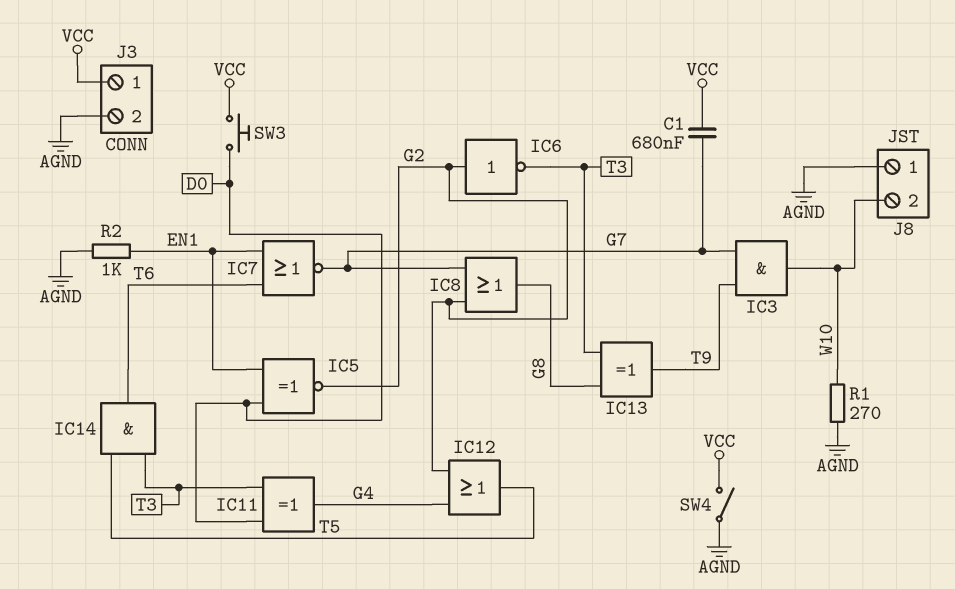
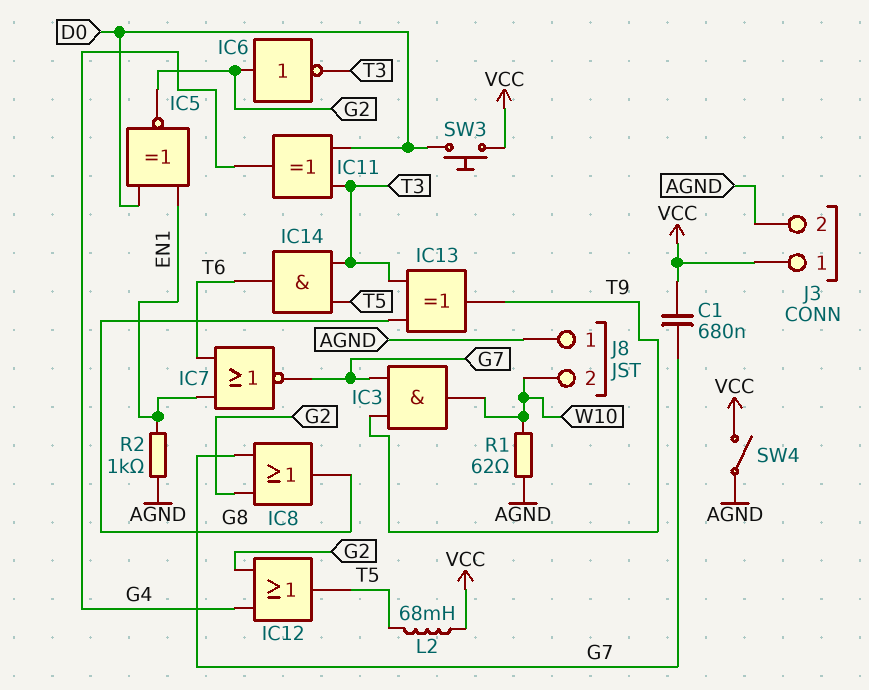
L2: none -> 68mH (T5, VCC)
R1: 270 (AGND, W10) -> 62 (AGND, W10)

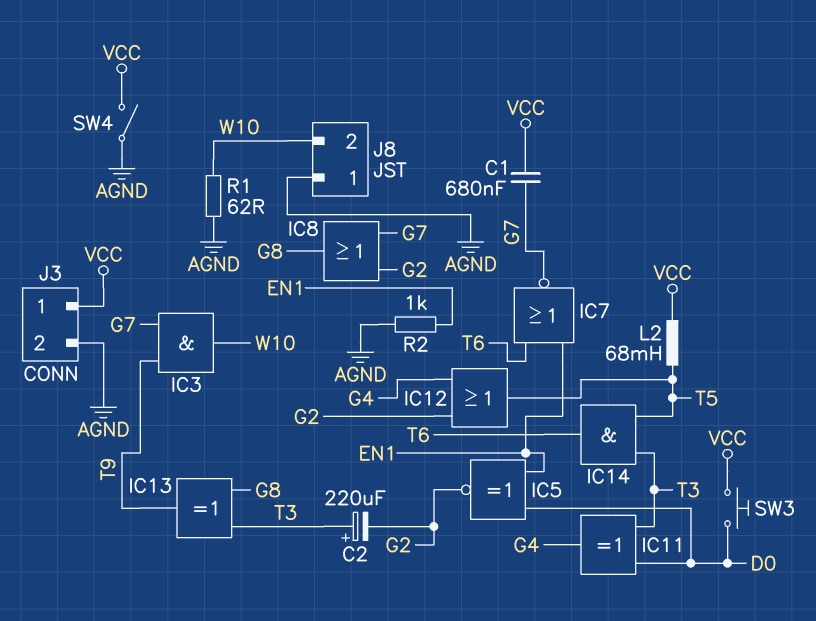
C2: none -> 220uF (plus T3, minus G2)
IC6: NOT (in G2, out T3) -> none

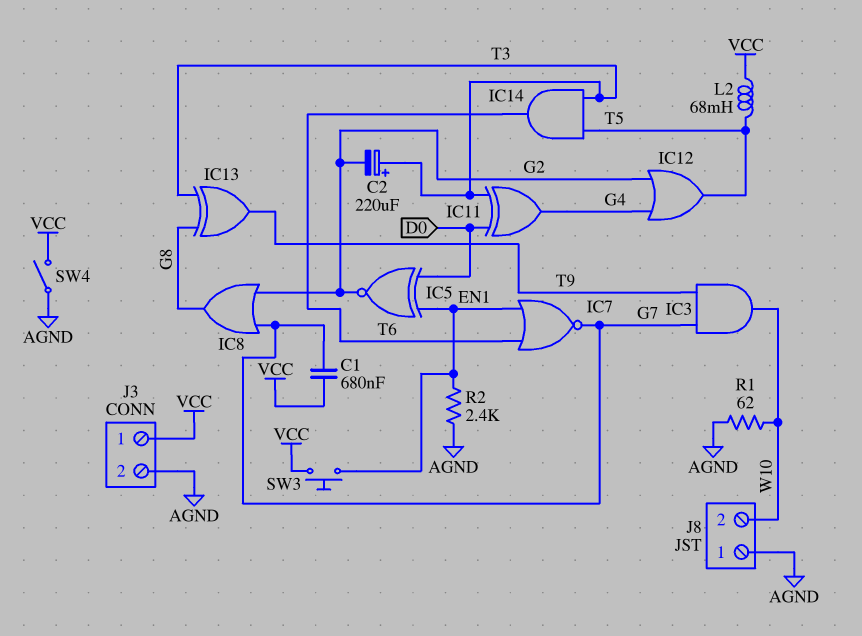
R2: 1k (AGND, EN1) -> 2.4k (AGND, EN1)
SW3: button (D0, VCC) -> button (EN1, VCC)

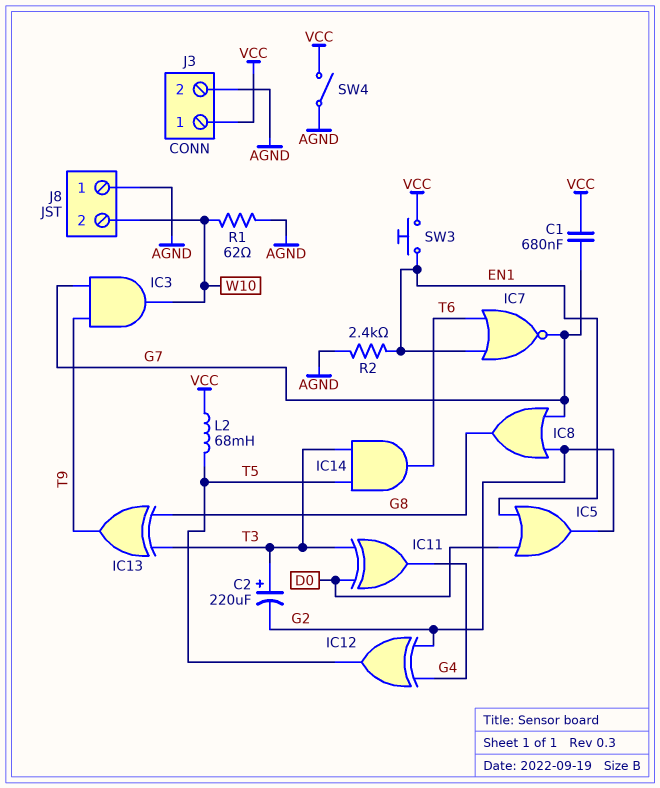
IC5: XNOR (in D0, in EN1, out G2) -> OR (in D0, in EN1, out G2)
IC12: OR (in G2, in G4, out T5) -> XOR (in G2, in G4, out T5)

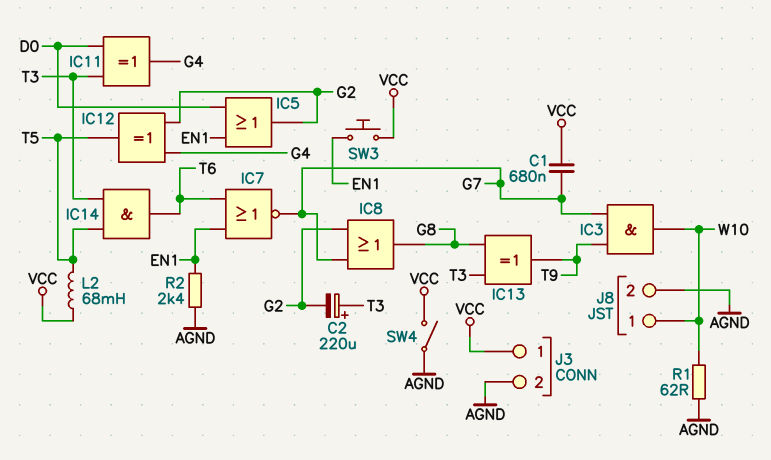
J8 pin 1: AGND -> W10
J8 pin 2: W10 -> AGND

